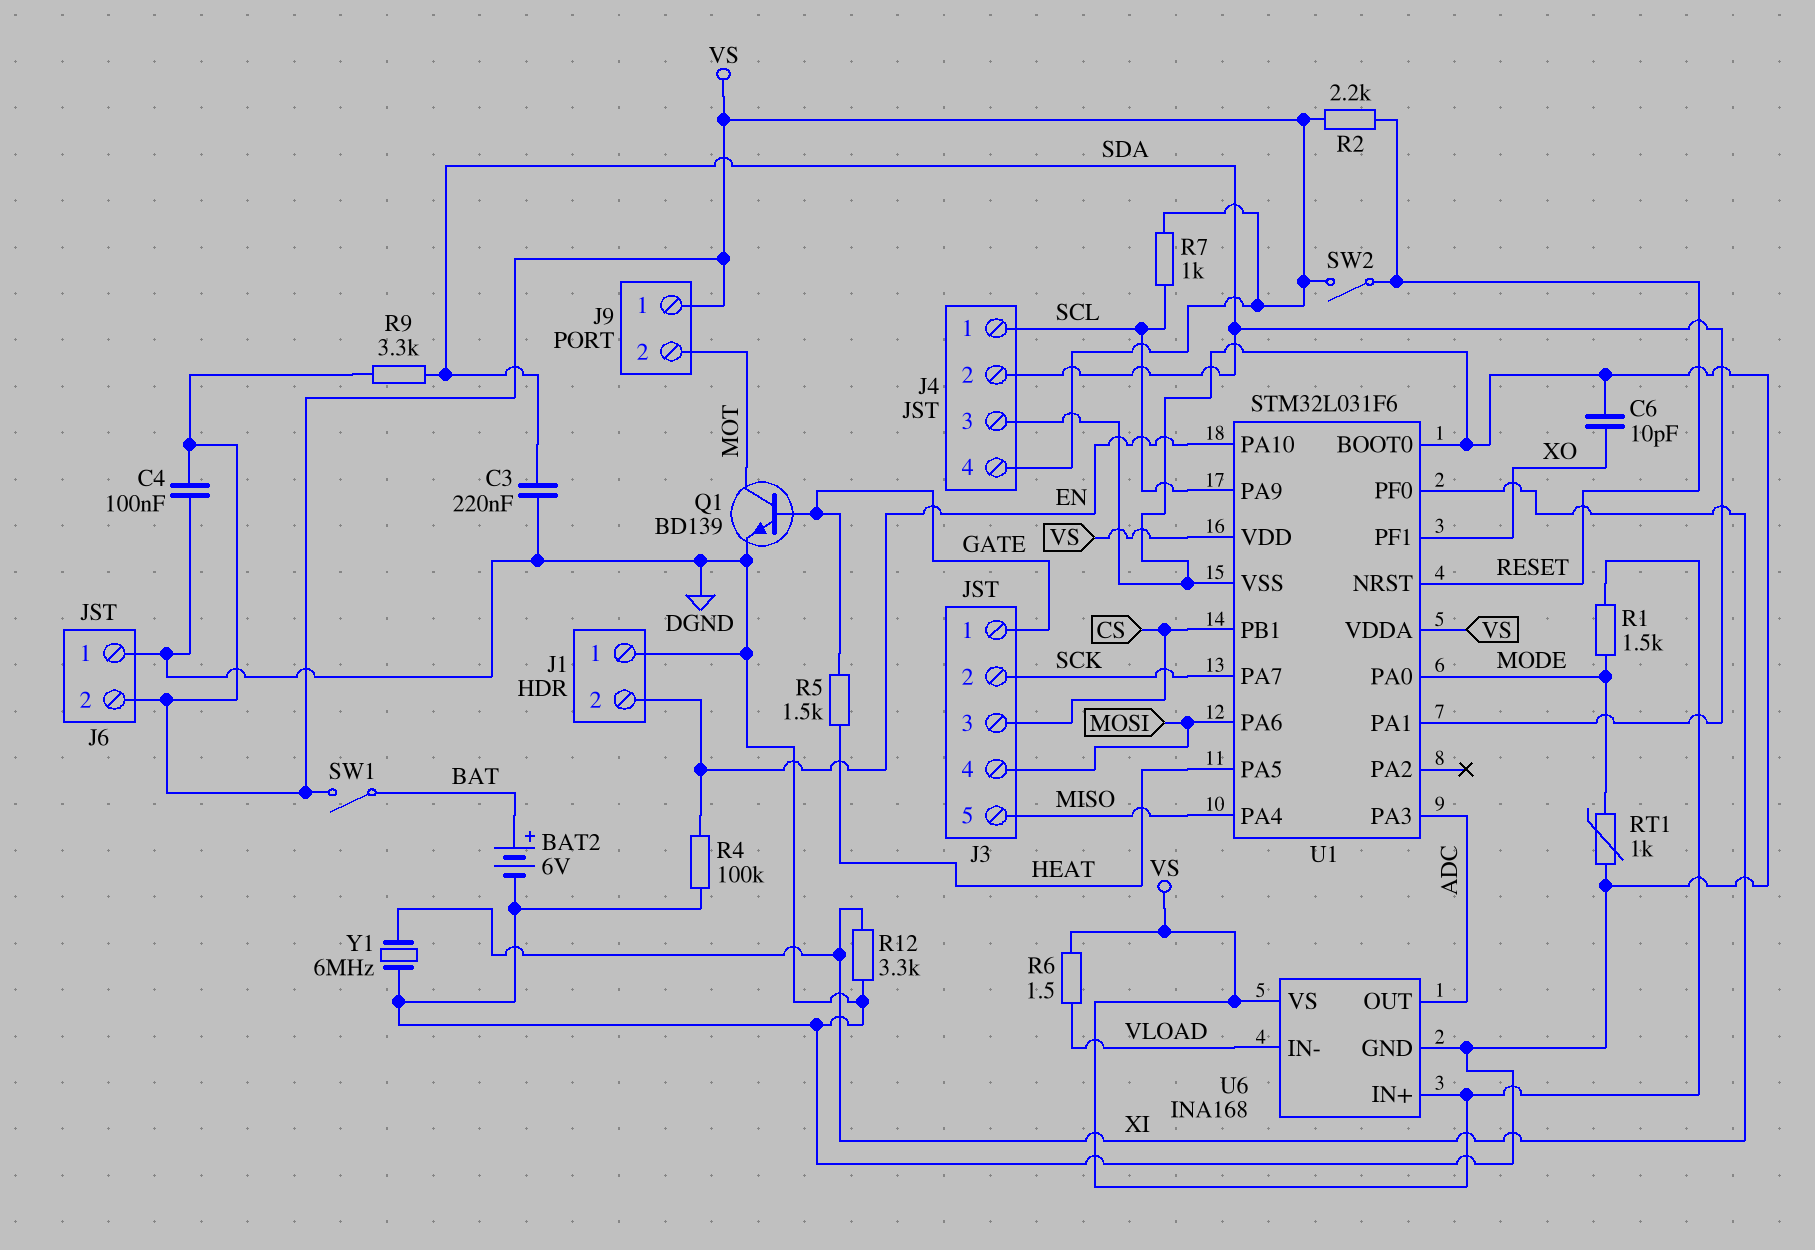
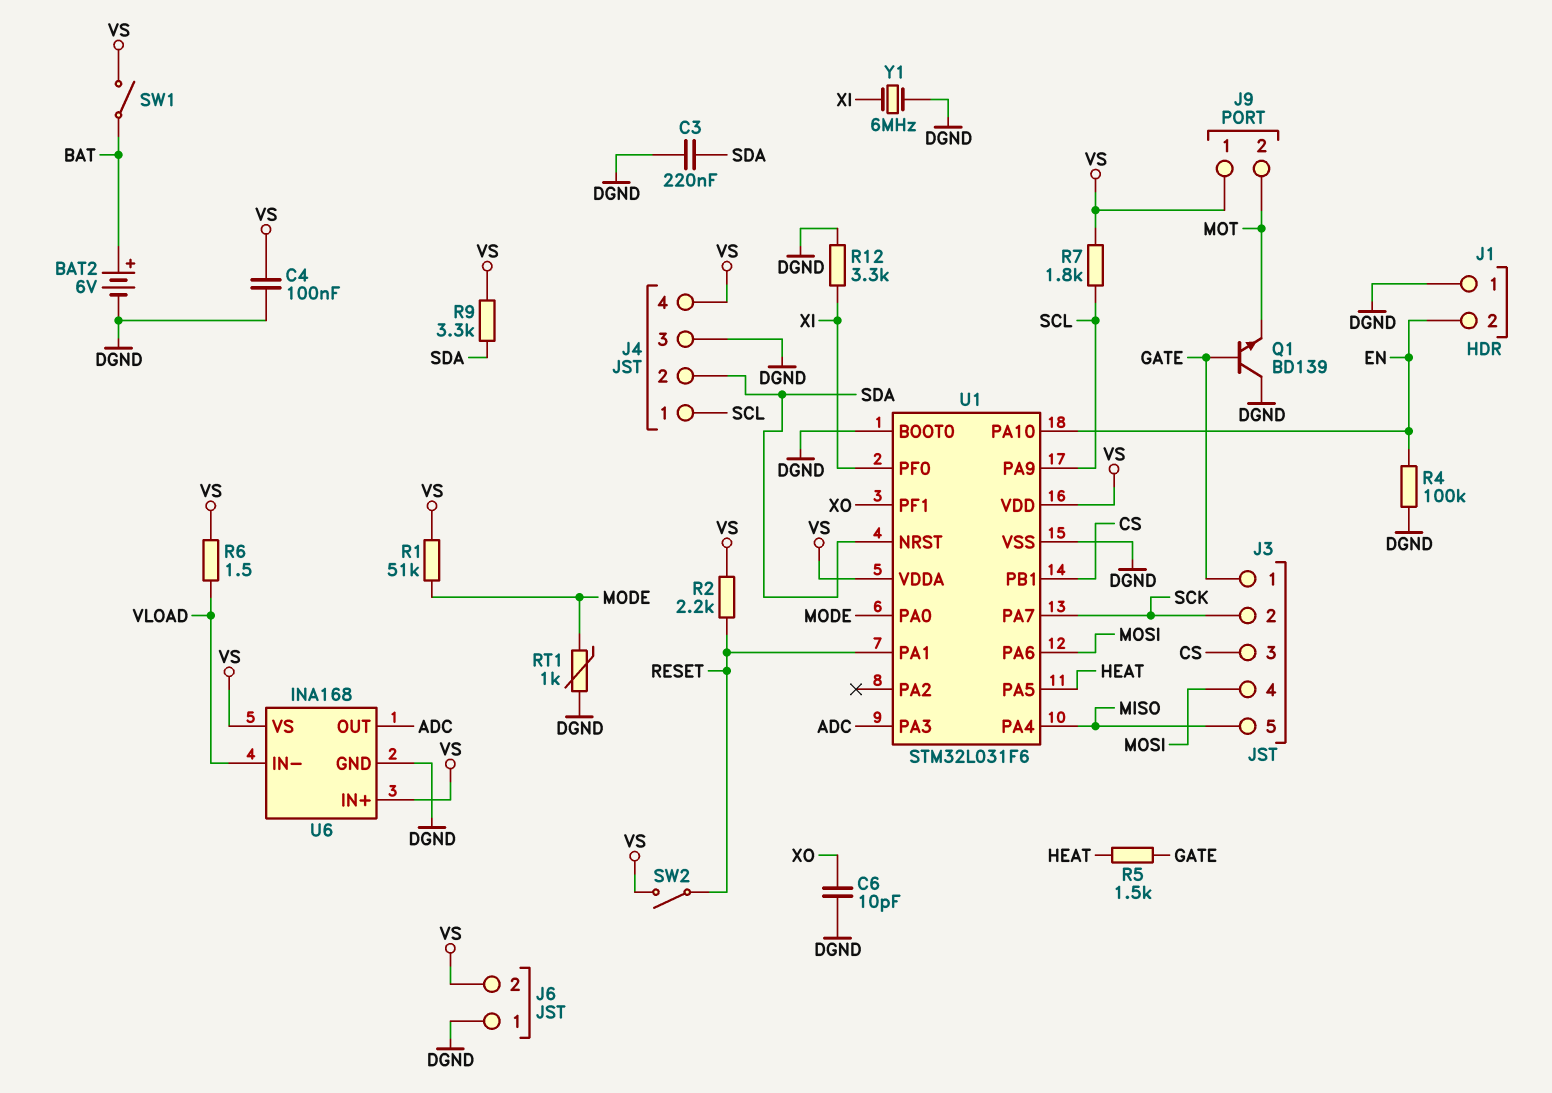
Q1: NPN BD139 (B GATE, C MOT, E DGND) -> NPN BD139 (B GATE, C DGND, E MOT)
R1: 1.5k (MODE, VS) -> 51k (MODE, VS)
R7: 1k (SCL, VS) -> 1.8k (SCL, VS)
U1 pin NRST: RESET -> SDA
U1 pin PA1: SDA -> RESET

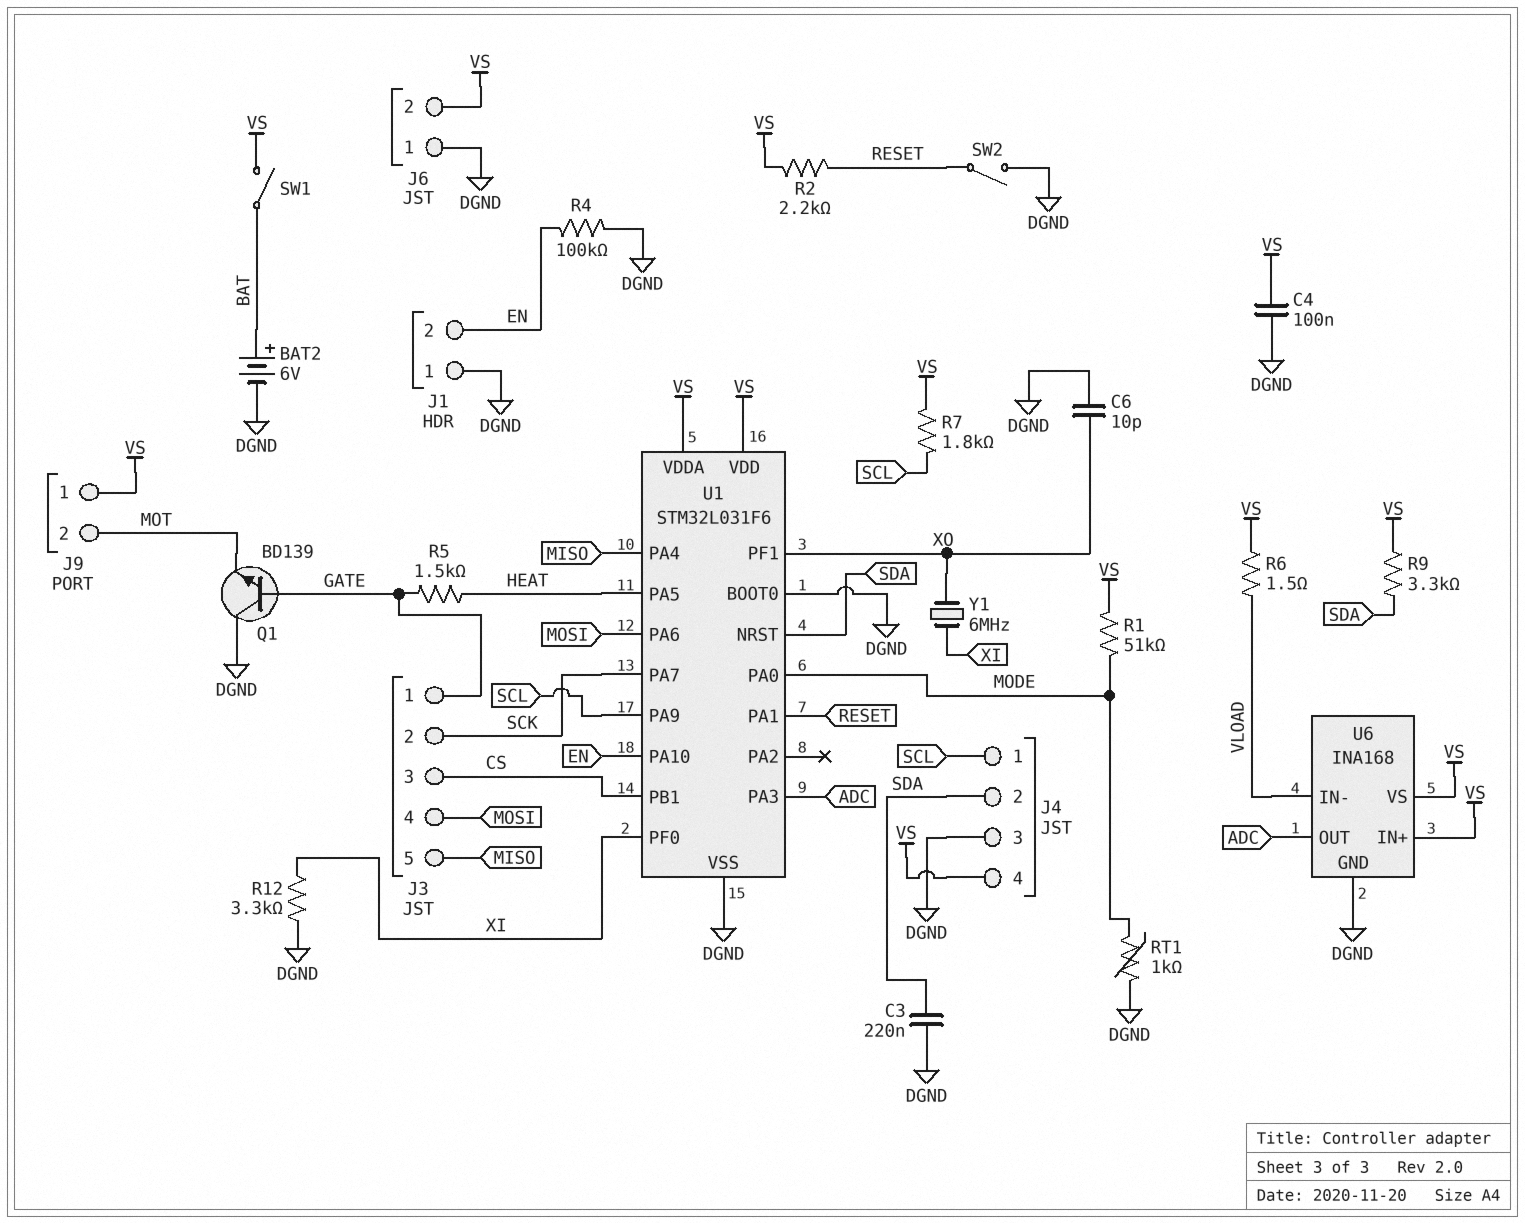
SW2: switch (RESET, VS) -> switch (DGND, RESET)
Y1: 6MHz (DGND, XI) -> 6MHz (XI, XO)

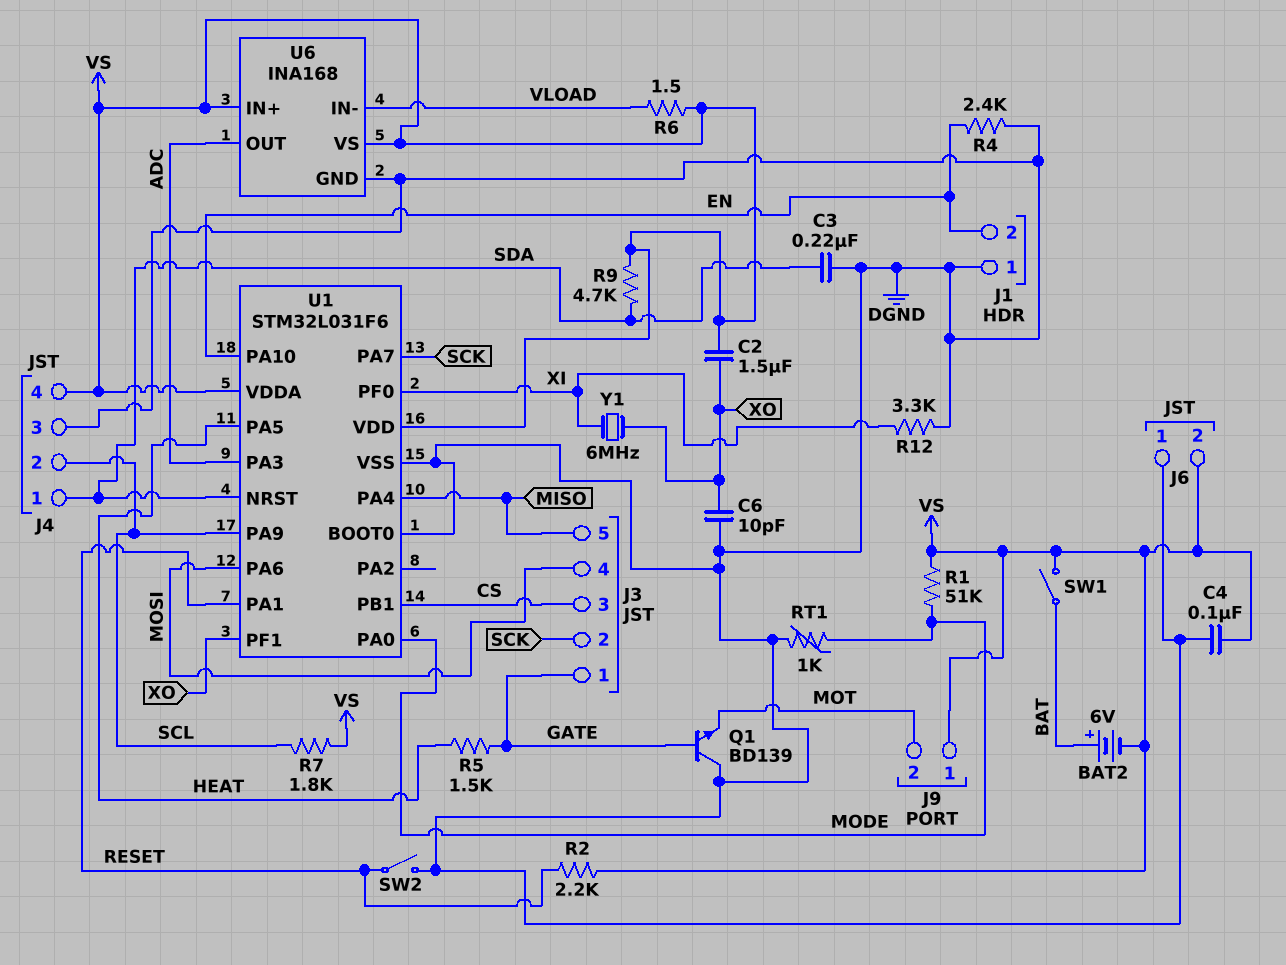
BAT2: 6V (plus BAT, minus DGND) -> 6V (plus BAT, minus VS)
C2: none -> 1.5uF (VS, XO)
J4 pin 1: SCL -> SDA
J4 pin 2: SDA -> SCL
R4: 100k (DGND, EN) -> 2.4k (DGND, EN)
R9: 3.3k (SDA, VS) -> 4.7k (SDA, VS)

